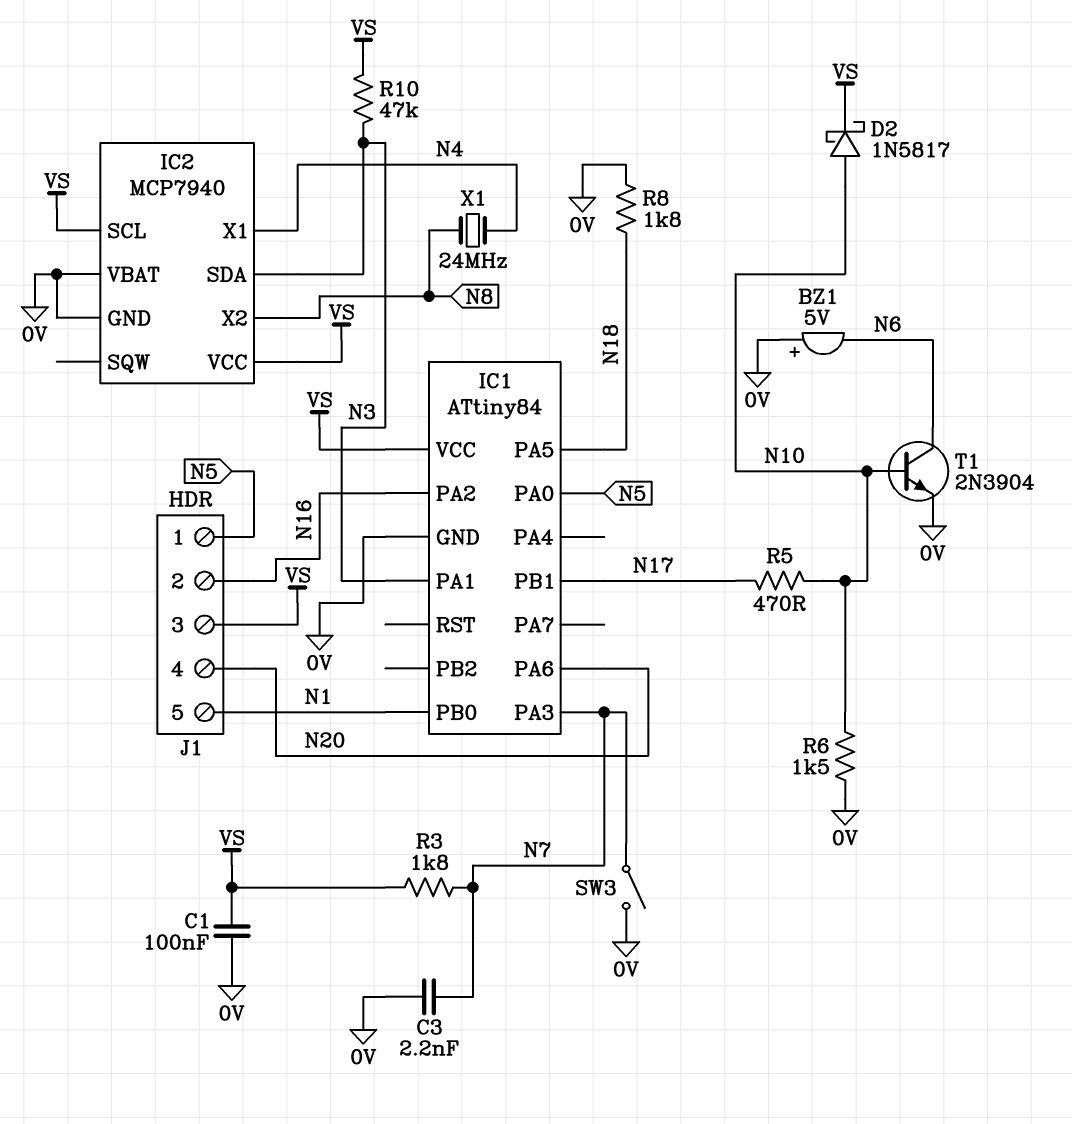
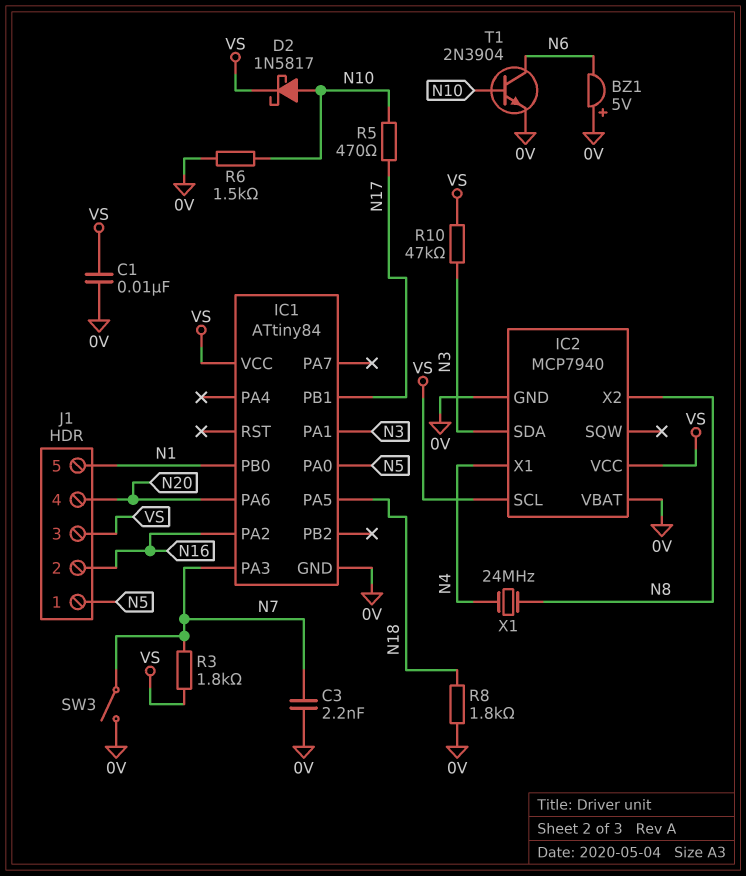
C1: 100nF (0V, VS) -> 10nF (0V, VS)

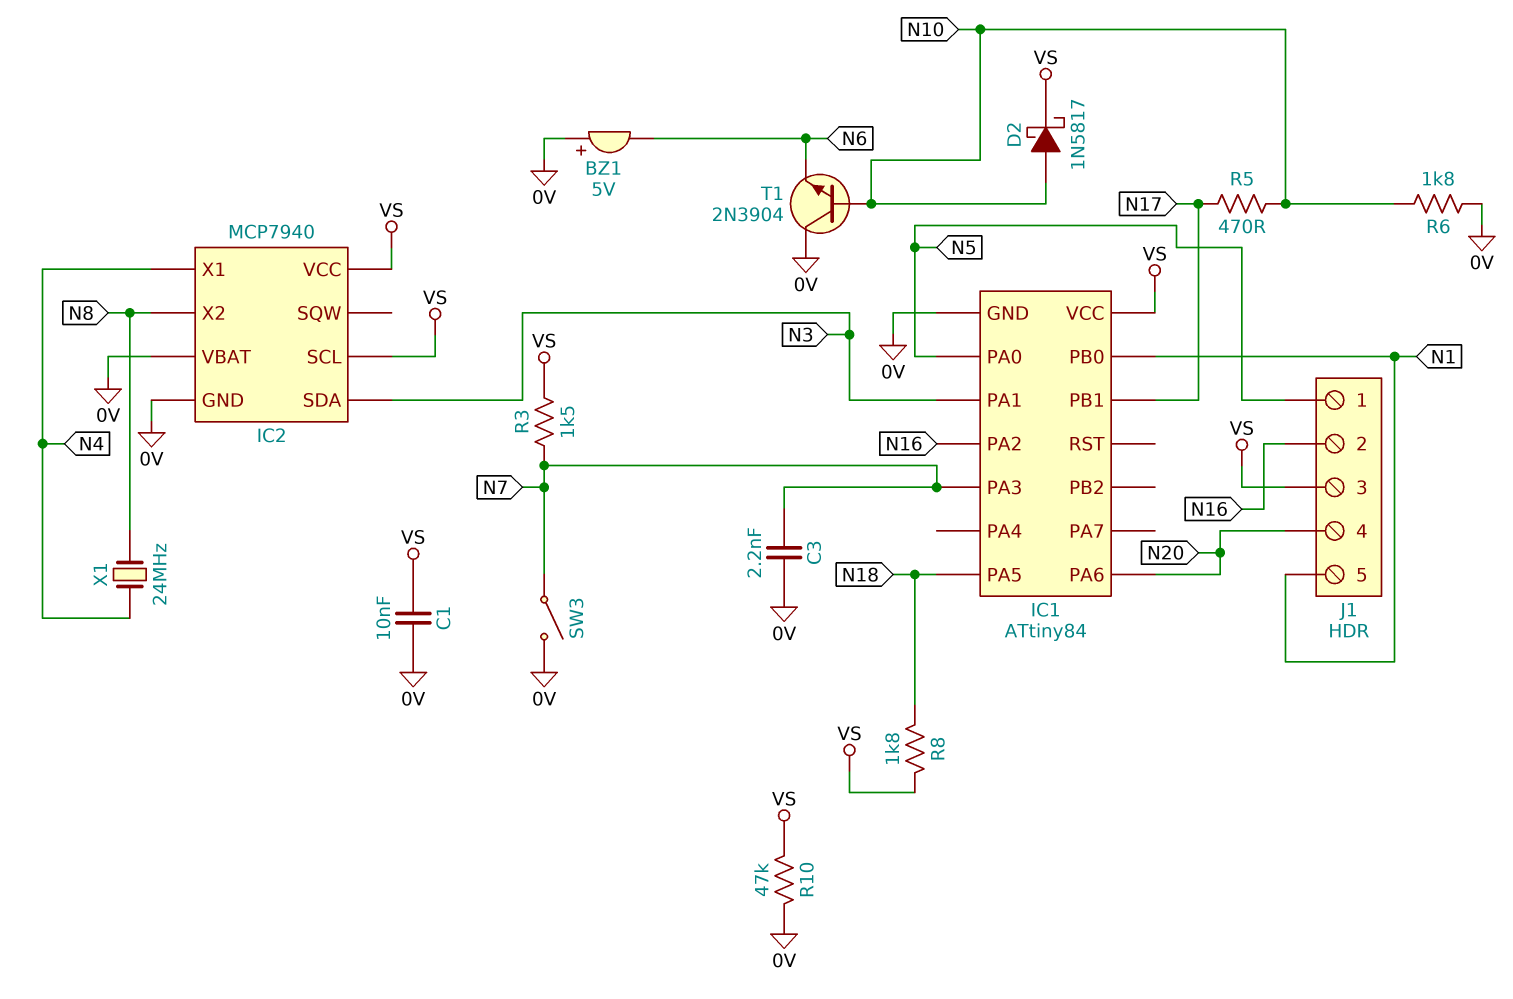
R3: 1.8k (N7, VS) -> 1.5k (N7, VS)
R6: 1.5k (0V, N10) -> 1.8k (0V, N10)
R8: 1.8k (0V, N18) -> 1.8k (N18, VS)
R10: 47k (N3, VS) -> 47k (0V, VS)
T1: NPN 2N3904 (B N10, C N6, E 0V) -> NPN 2N3904 (B N10, C 0V, E N6)

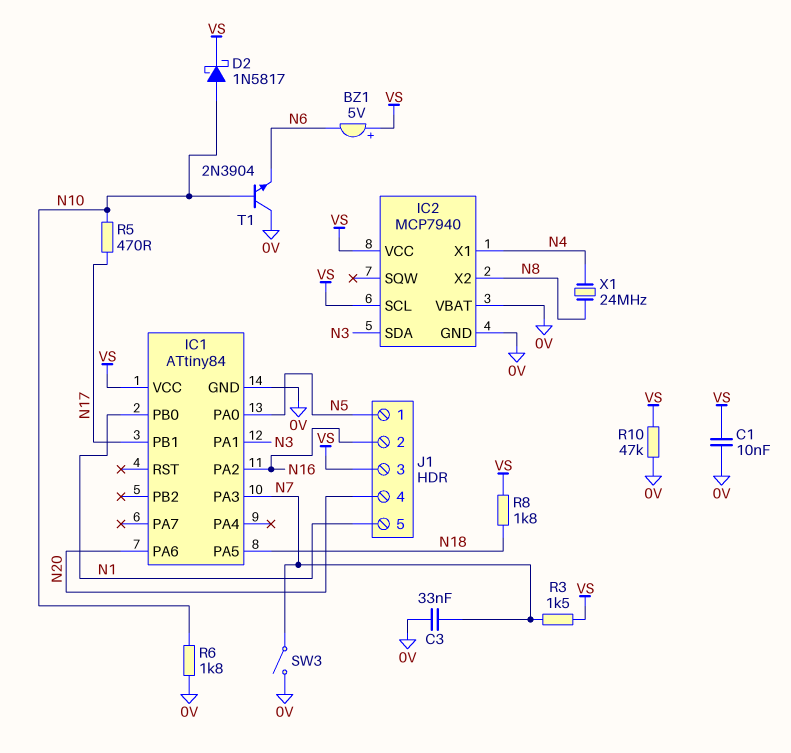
BZ1: buzzer 5V (plus 0V, minus N6) -> buzzer 5V (plus VS, minus N6)
C3: 2.2nF (0V, N7) -> 33nF (0V, N7)

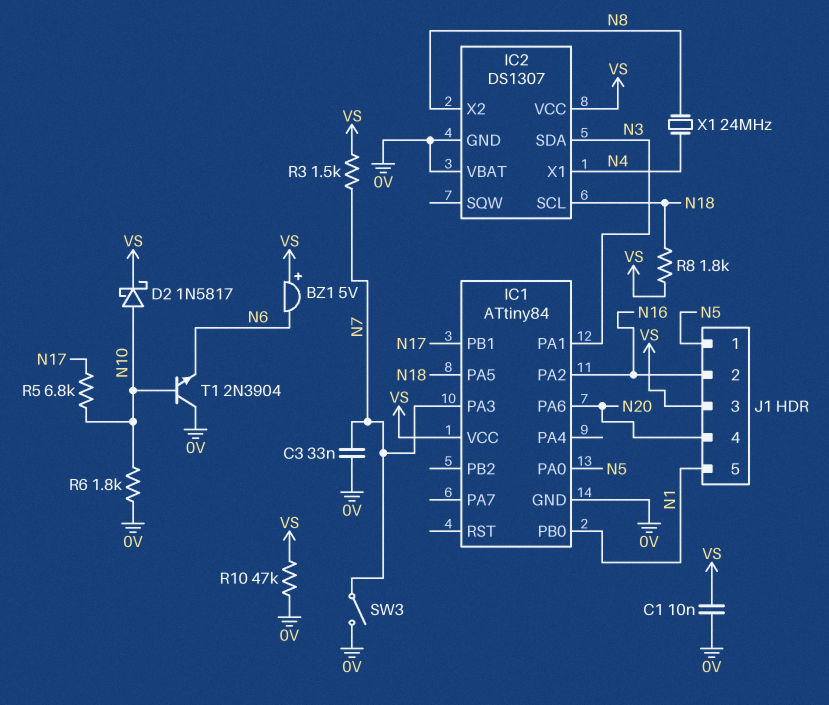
IC2: MCP7940 -> DS1307
IC2 pin SCL: VS -> N18
R5: 470 (N10, N17) -> 6.8k (N10, N17)

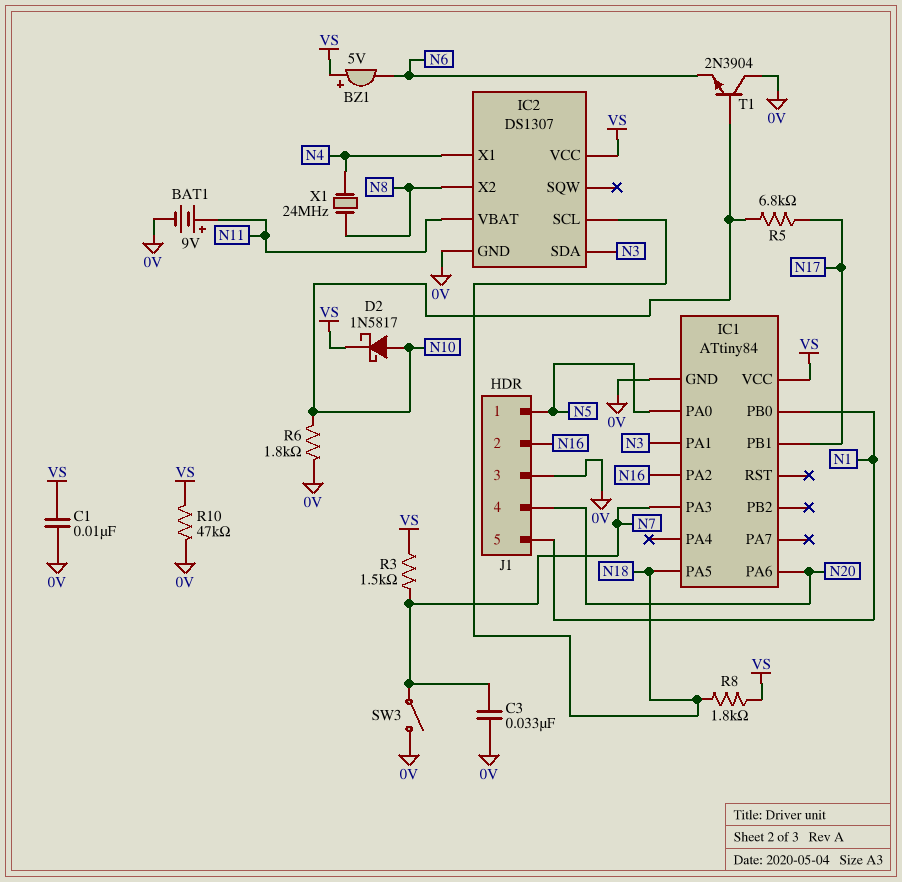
BAT1: none -> 9V (plus N11, minus 0V)
IC2 pin VBAT: 0V -> N11
J1 pin 3: VS -> 0V

